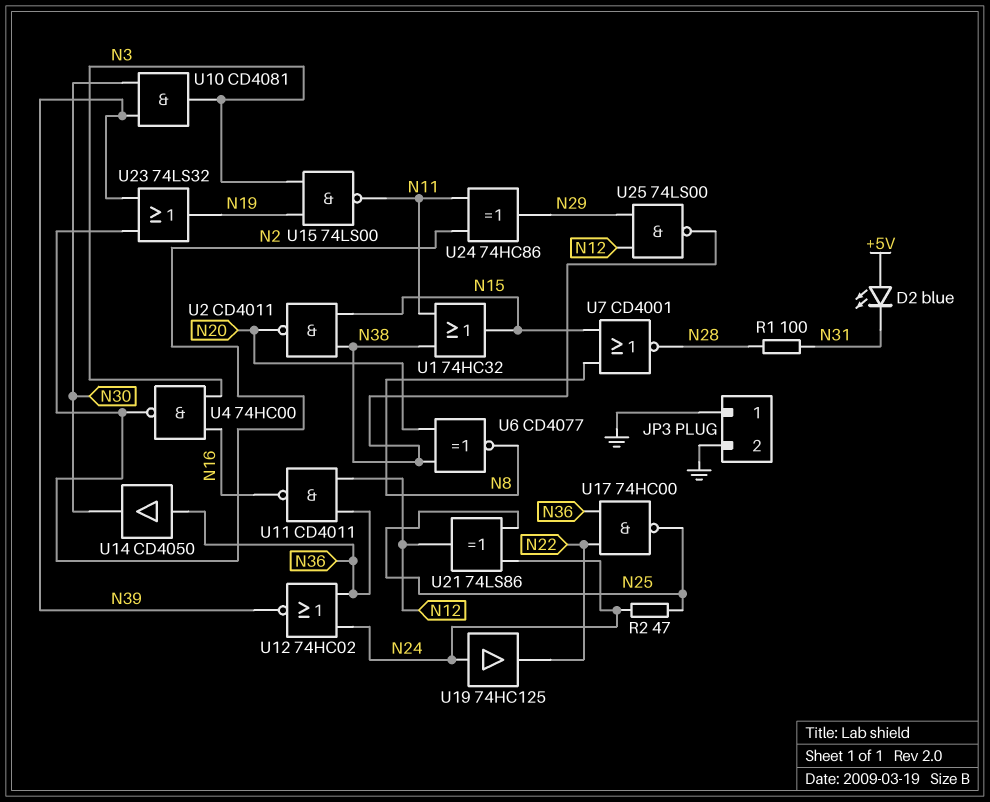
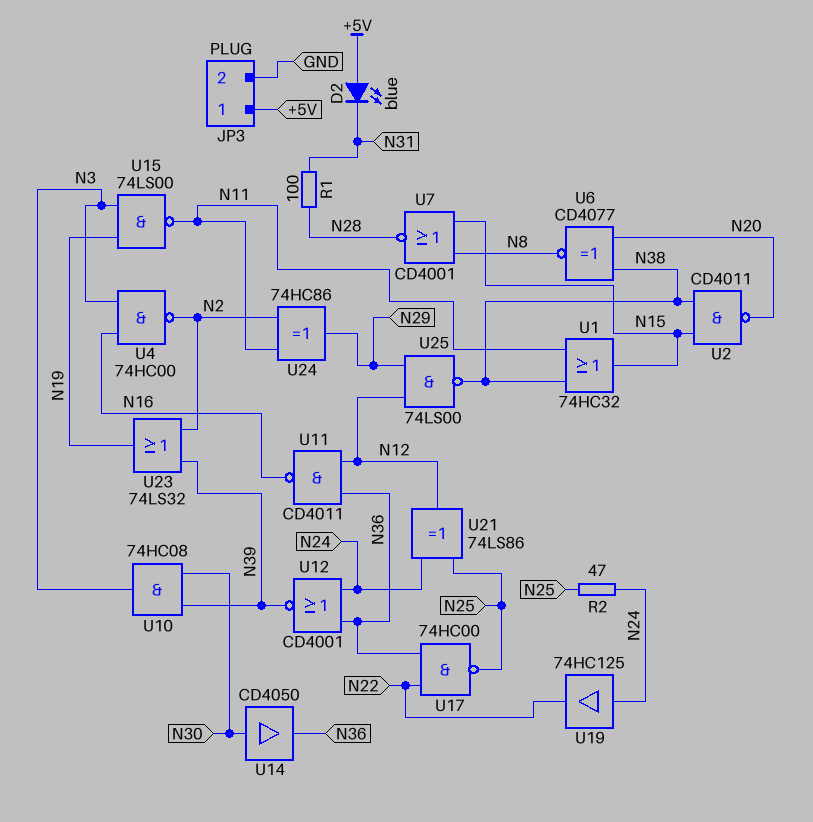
JP3 pin 1: GND -> +5V
U10: AND CD4081 (in N30, in N39, out N3) -> AND 74HC08 (in N30, in N39, out N3)
U12: NOR 74HC02 (in N24, in N36, out N39) -> NOR CD4001 (in N24, in N36, out N39)
U14: buffer CD4050 (in N36, out N30) -> buffer CD4050 (in N30, out N36)

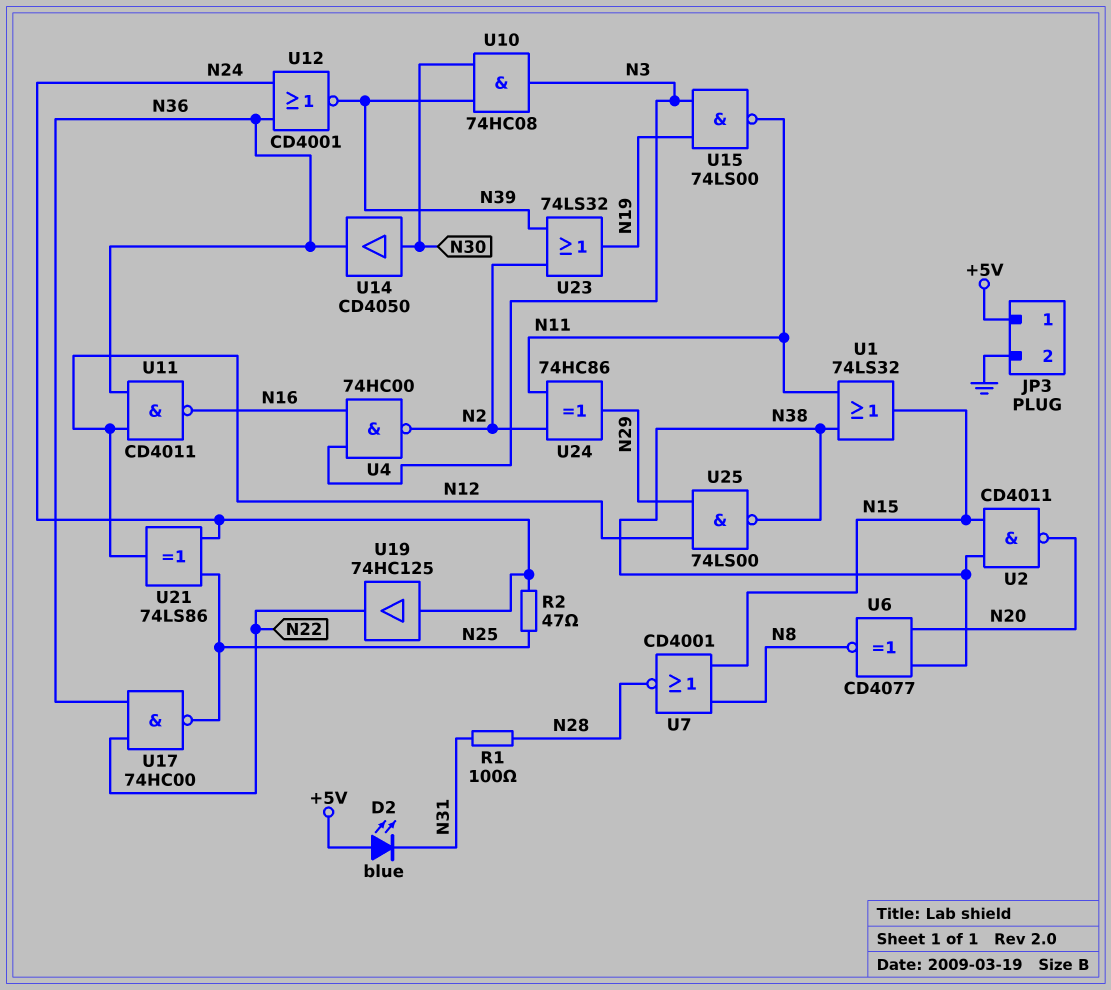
U1: OR 74HC32 (in N11, in N38, out N15) -> OR 74LS32 (in N11, in N38, out N15)

